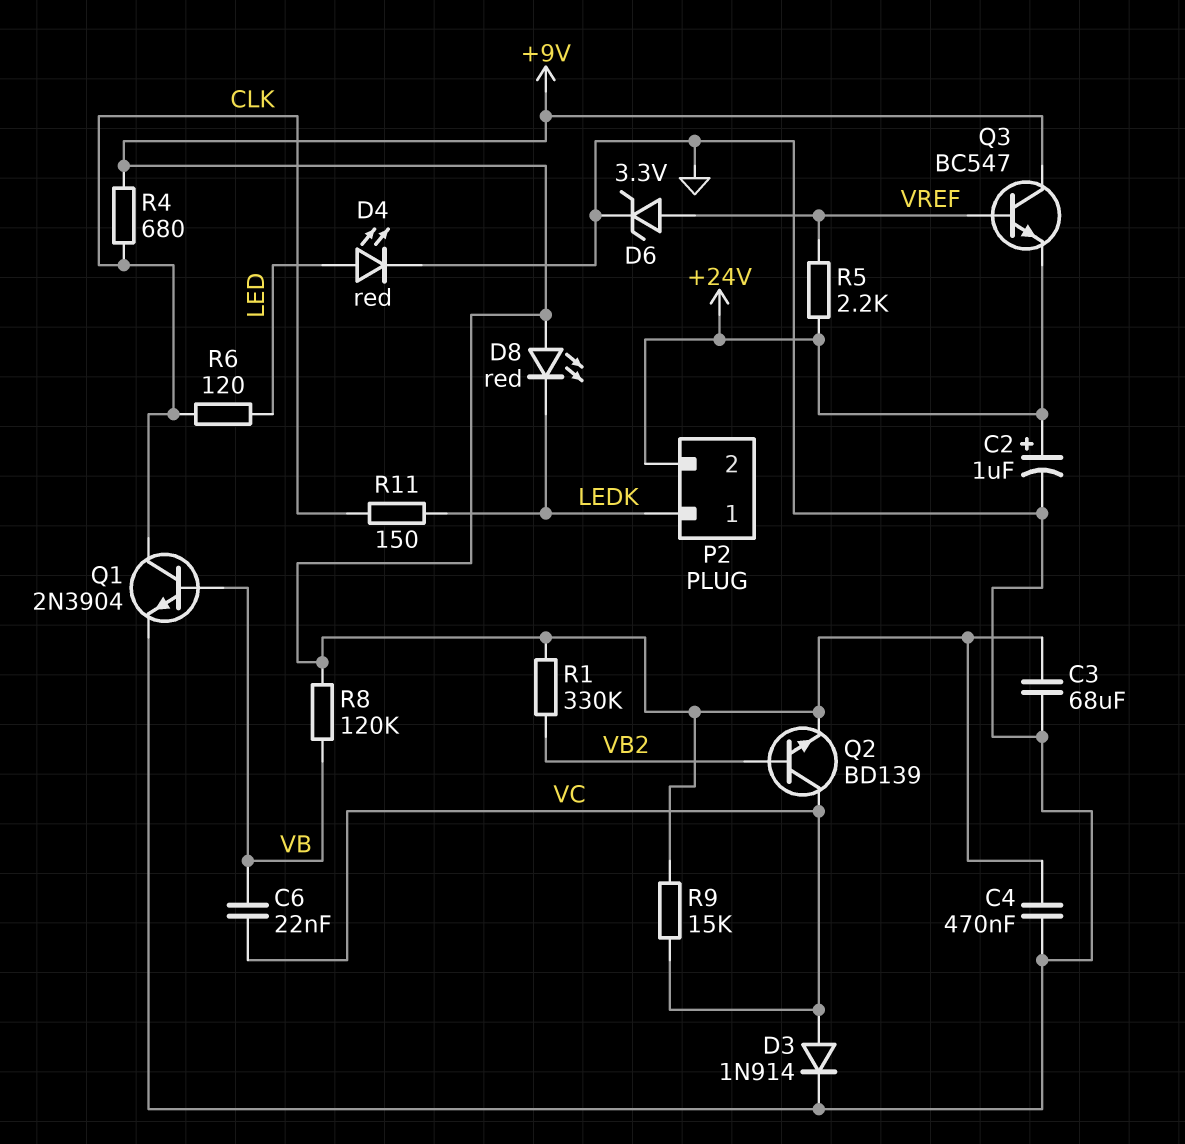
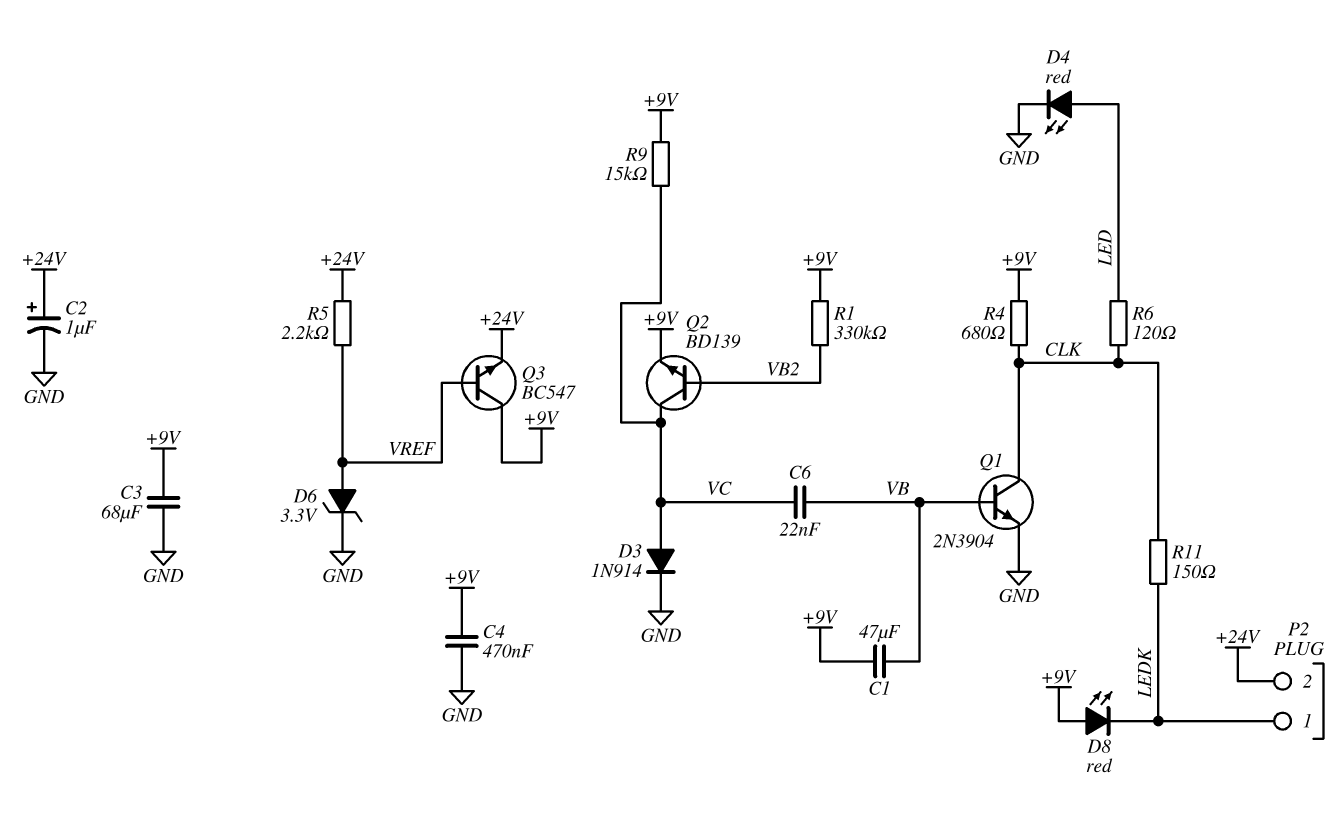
C1: none -> 47uF (+9V, VB)
R8: 120k (+9V, VB) -> none

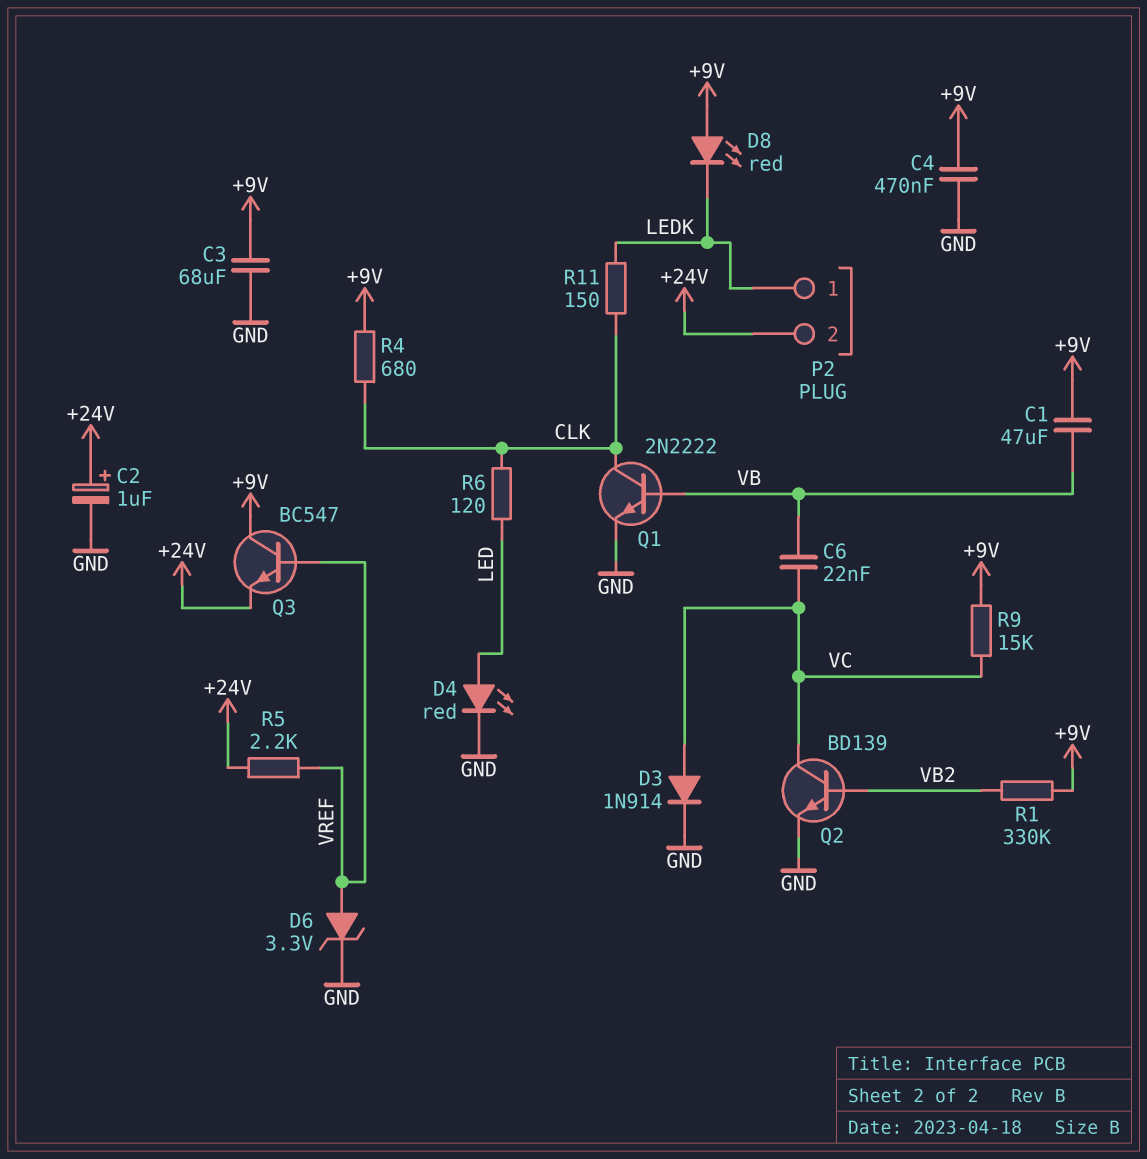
Q1: NPN 2N3904 (B VB, C CLK, E GND) -> NPN 2N2222 (B VB, C CLK, E GND)
Q2: NPN BD139 (B VB2, C VC, E +9V) -> NPN BD139 (B VB2, C VC, E GND)

